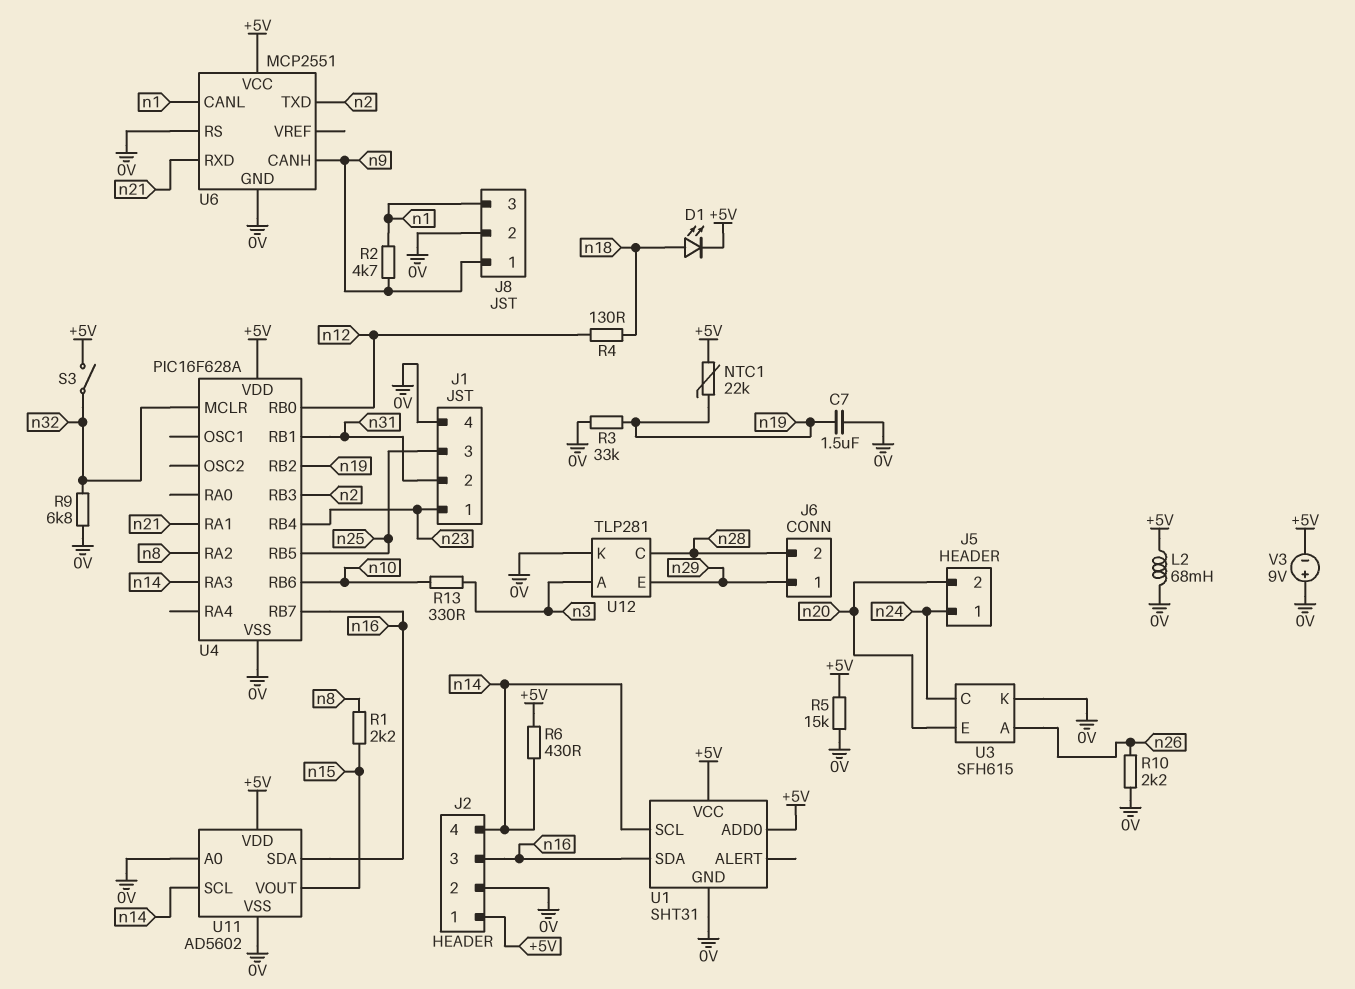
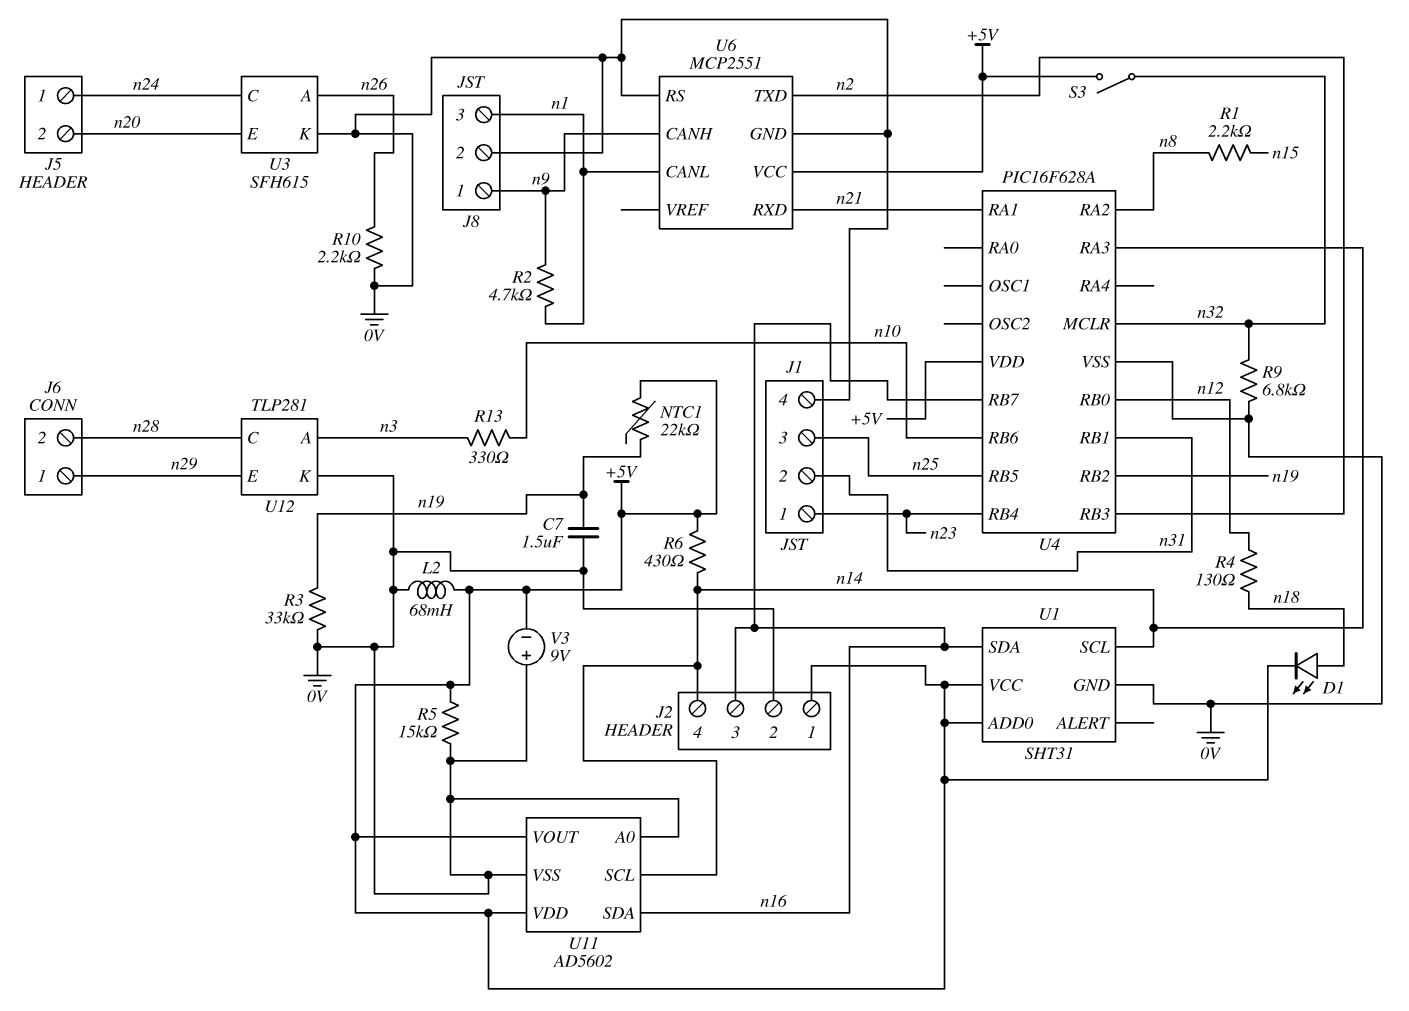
U11 pin VOUT: n15 -> +5V

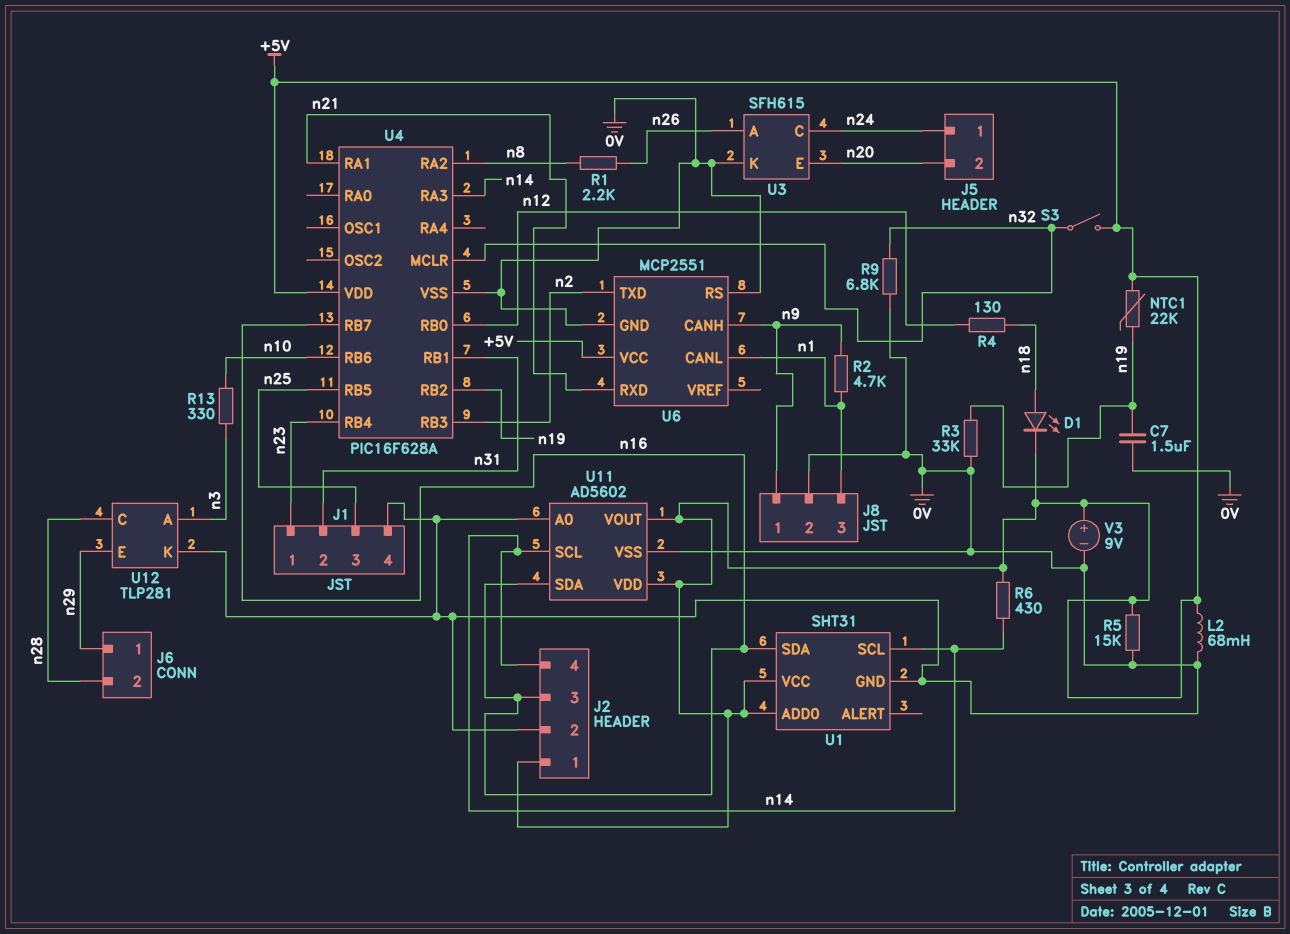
R1: 2.2k (n8, n15) -> 2.2k (n8, n26)
R10: 2.2k (0V, n26) -> none
V3: 9V (plus 0V, minus +5V) -> 9V (plus +5V, minus 0V)

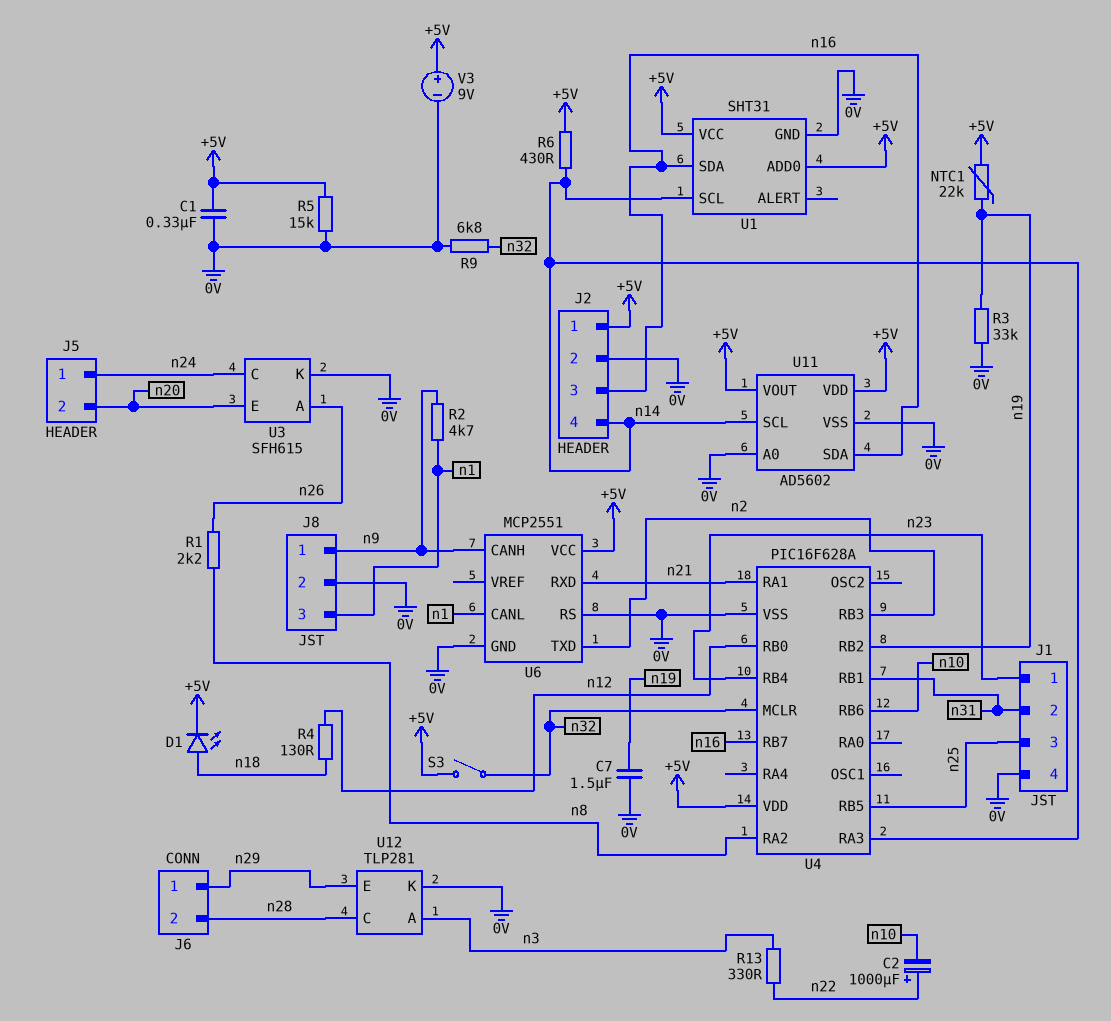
C1: none -> 330nF (+5V, 0V)
C2: none -> 1000uF (plus n22, minus n10)
L2: 68mH (+5V, 0V) -> none
R13: 330 (n3, n10) -> 330 (n3, n22)

